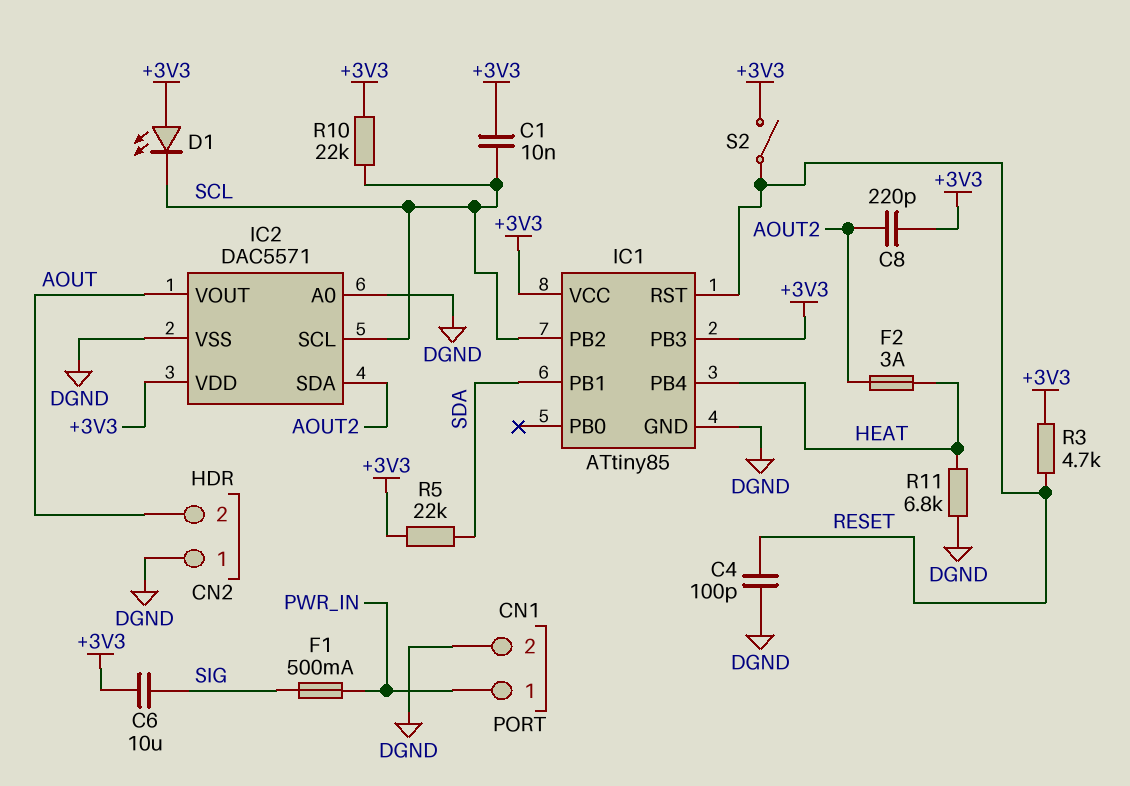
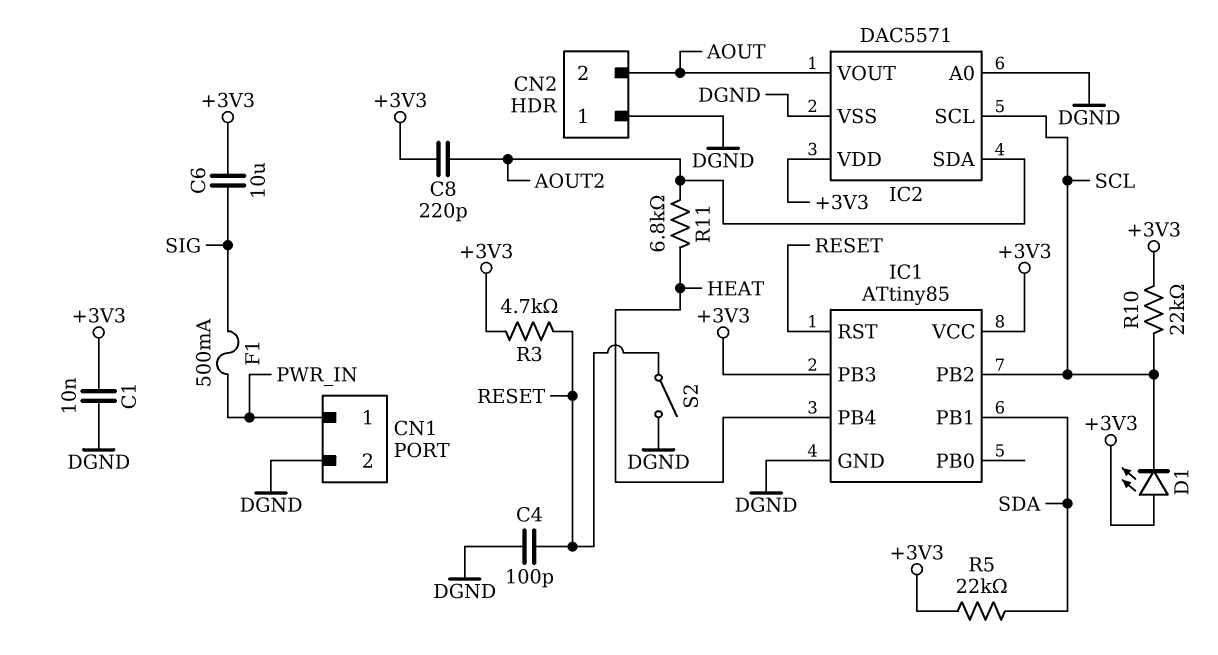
C1: 10nF (+3V3, SCL) -> 10nF (+3V3, DGND)
F2: 3A (AOUT2, HEAT) -> none
R11: 6.8k (DGND, HEAT) -> 6.8k (AOUT2, HEAT)
S2: switch (+3V3, RESET) -> switch (DGND, RESET)

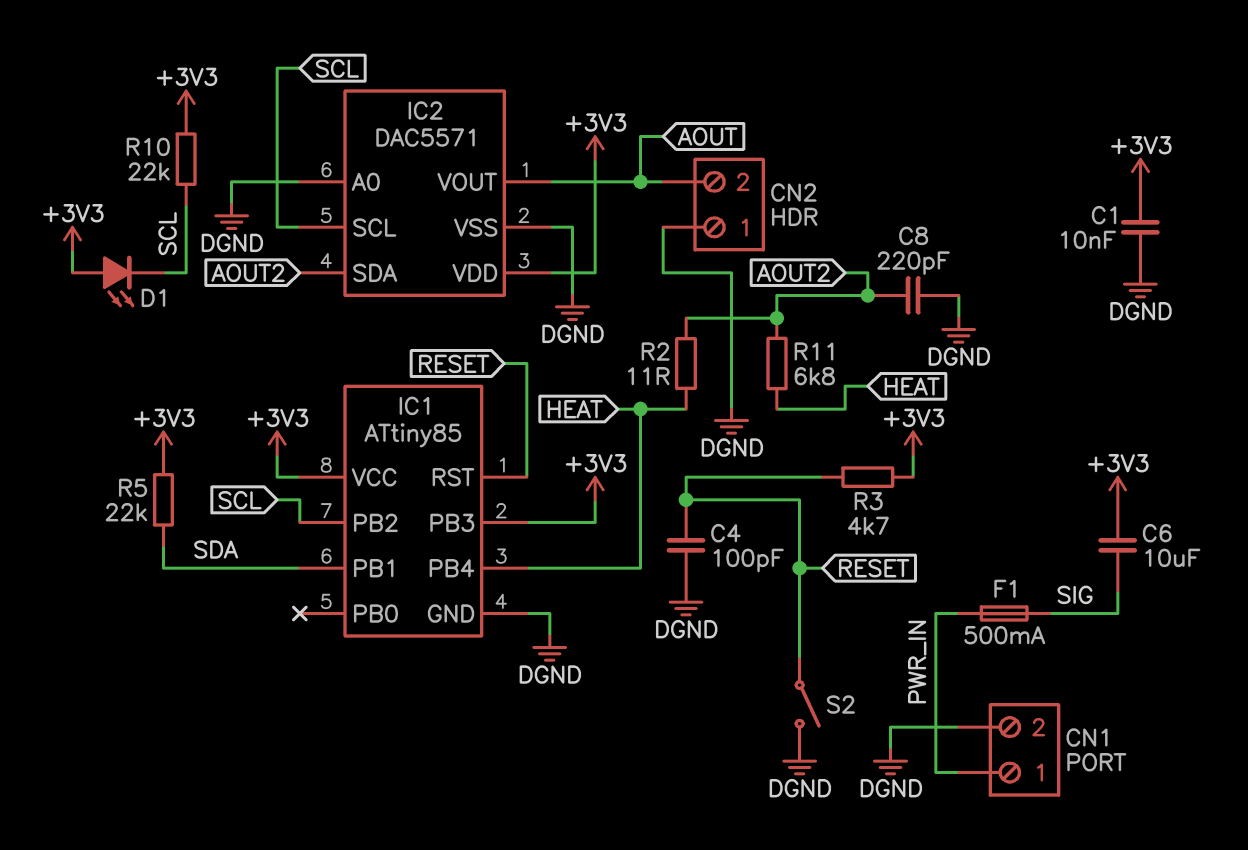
C8: 220pF (+3V3, AOUT2) -> 220pF (AOUT2, DGND)
R2: none -> 11 (AOUT2, HEAT)

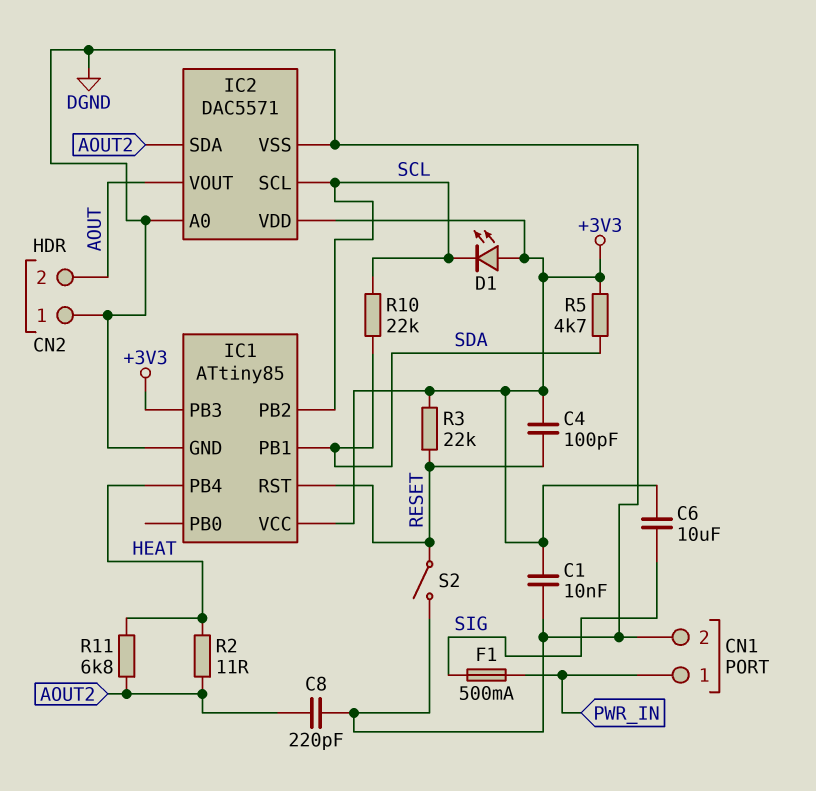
C4: 100pF (DGND, RESET) -> 100pF (+3V3, RESET)
R3: 4.7k (+3V3, RESET) -> 22k (+3V3, RESET)
R5: 22k (+3V3, SDA) -> 4.7k (+3V3, SDA)
R10: 22k (+3V3, SCL) -> 22k (SCL, SDA)

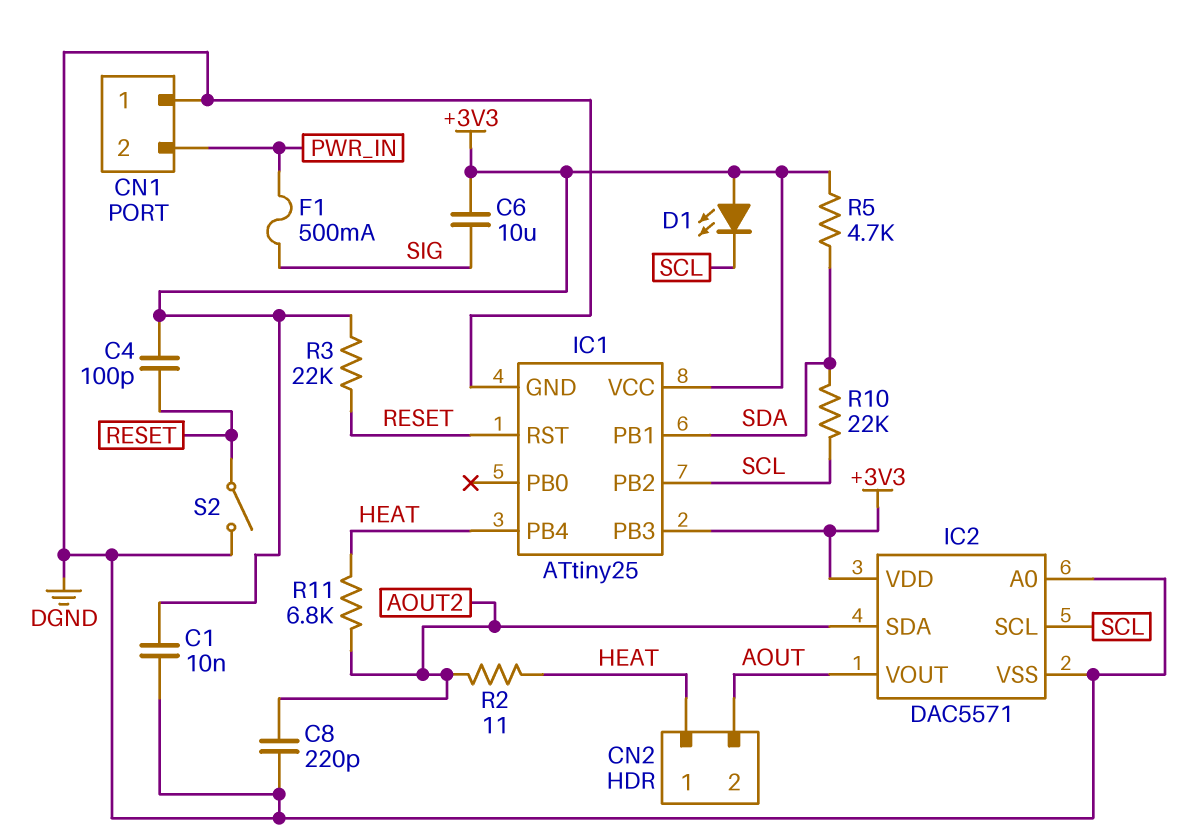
CN1 pin 1: PWR_IN -> DGND
CN1 pin 2: DGND -> PWR_IN
CN2 pin 1: DGND -> HEAT
IC1: ATtiny85 -> ATtiny25

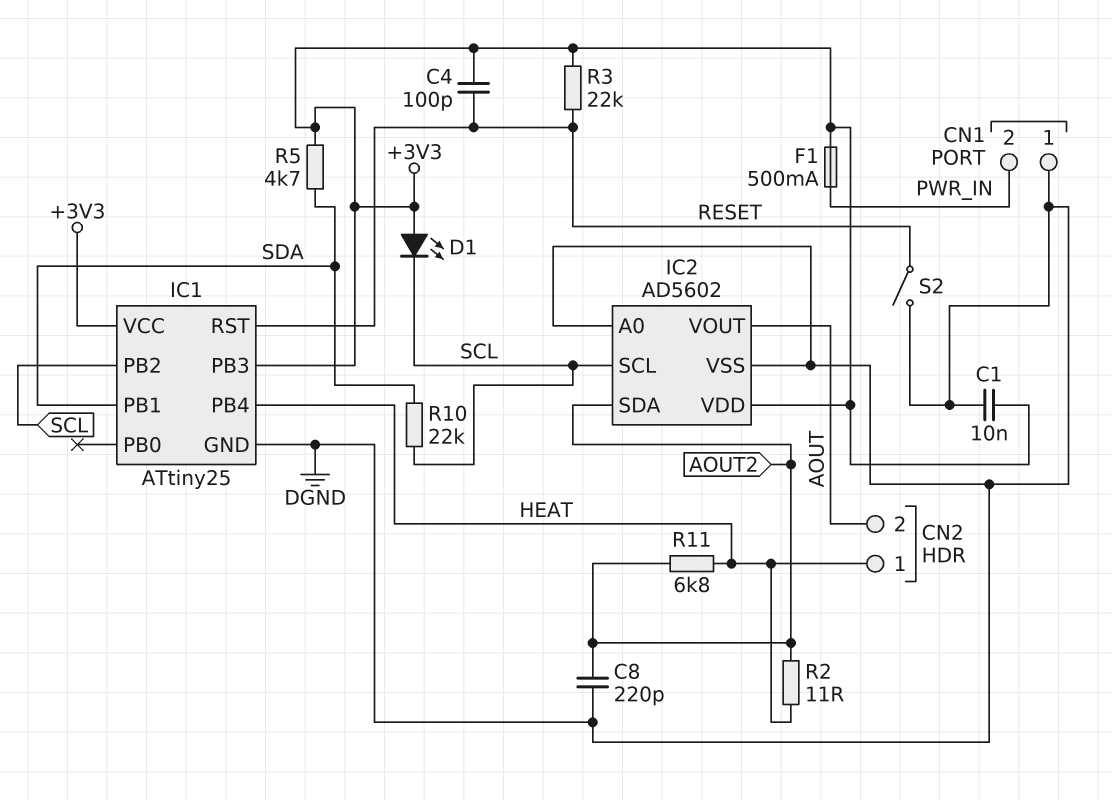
C6: 10uF (+3V3, SIG) -> none
F1: 500mA (PWR_IN, SIG) -> 500mA (+3V3, PWR_IN)
IC2: DAC5571 -> AD5602

